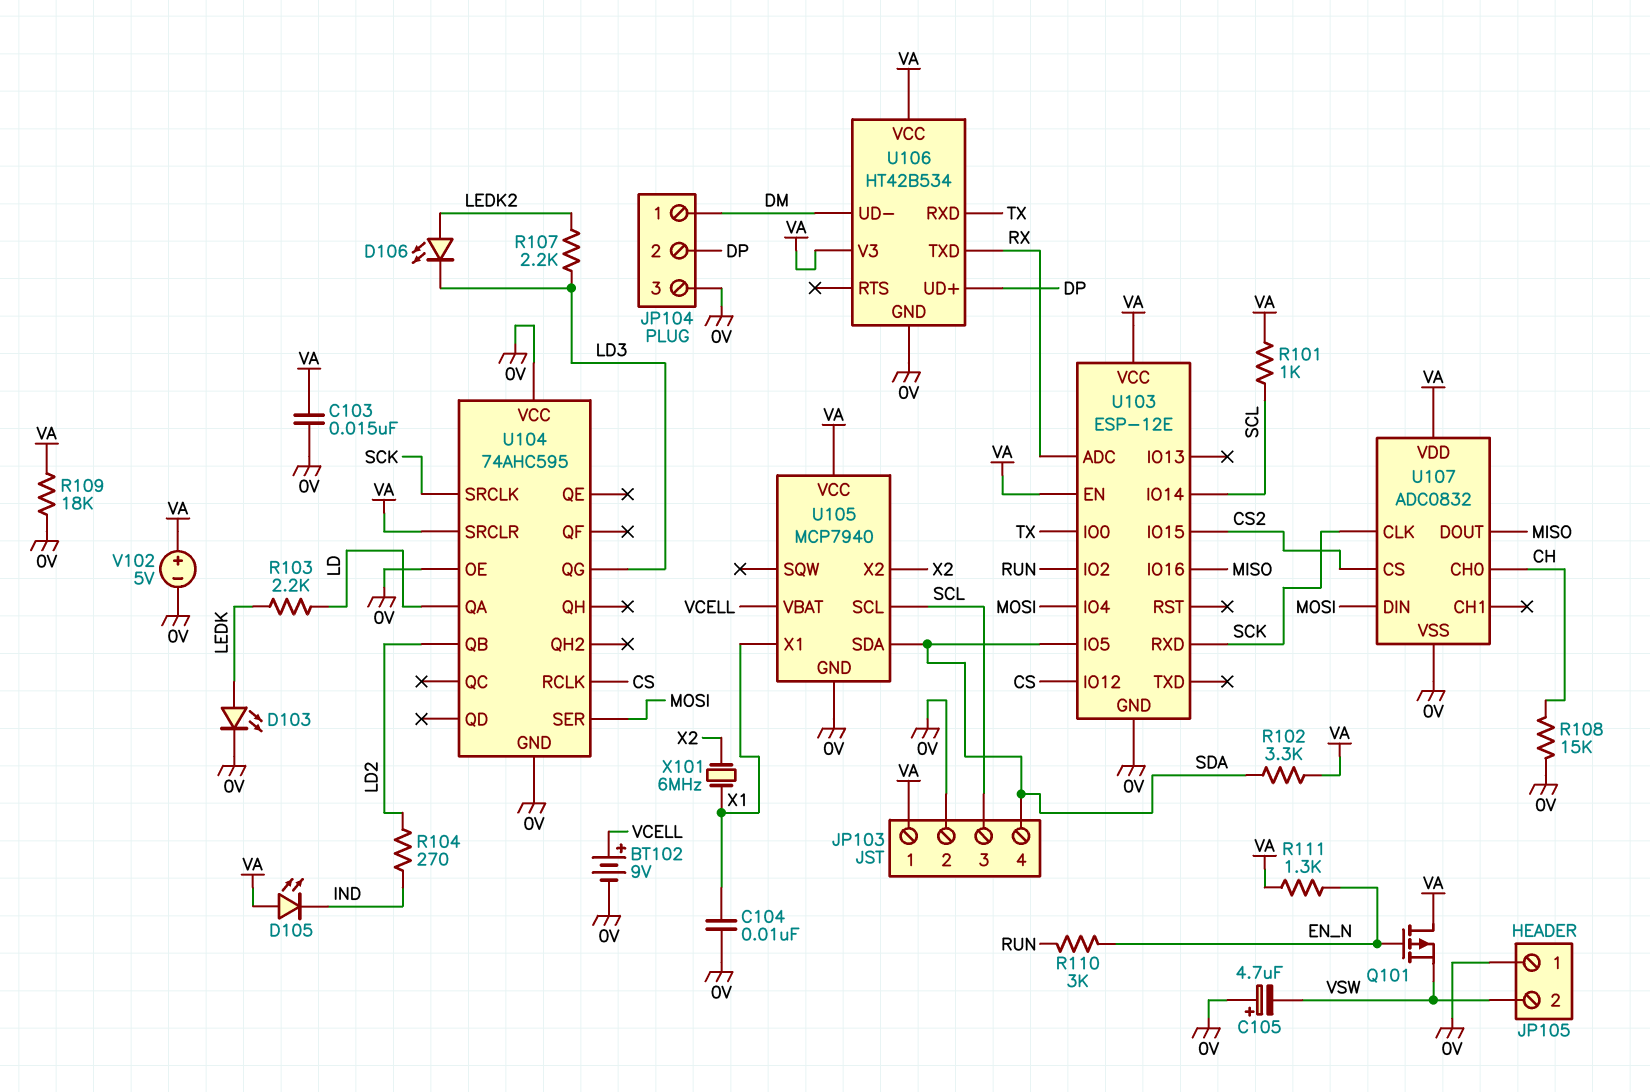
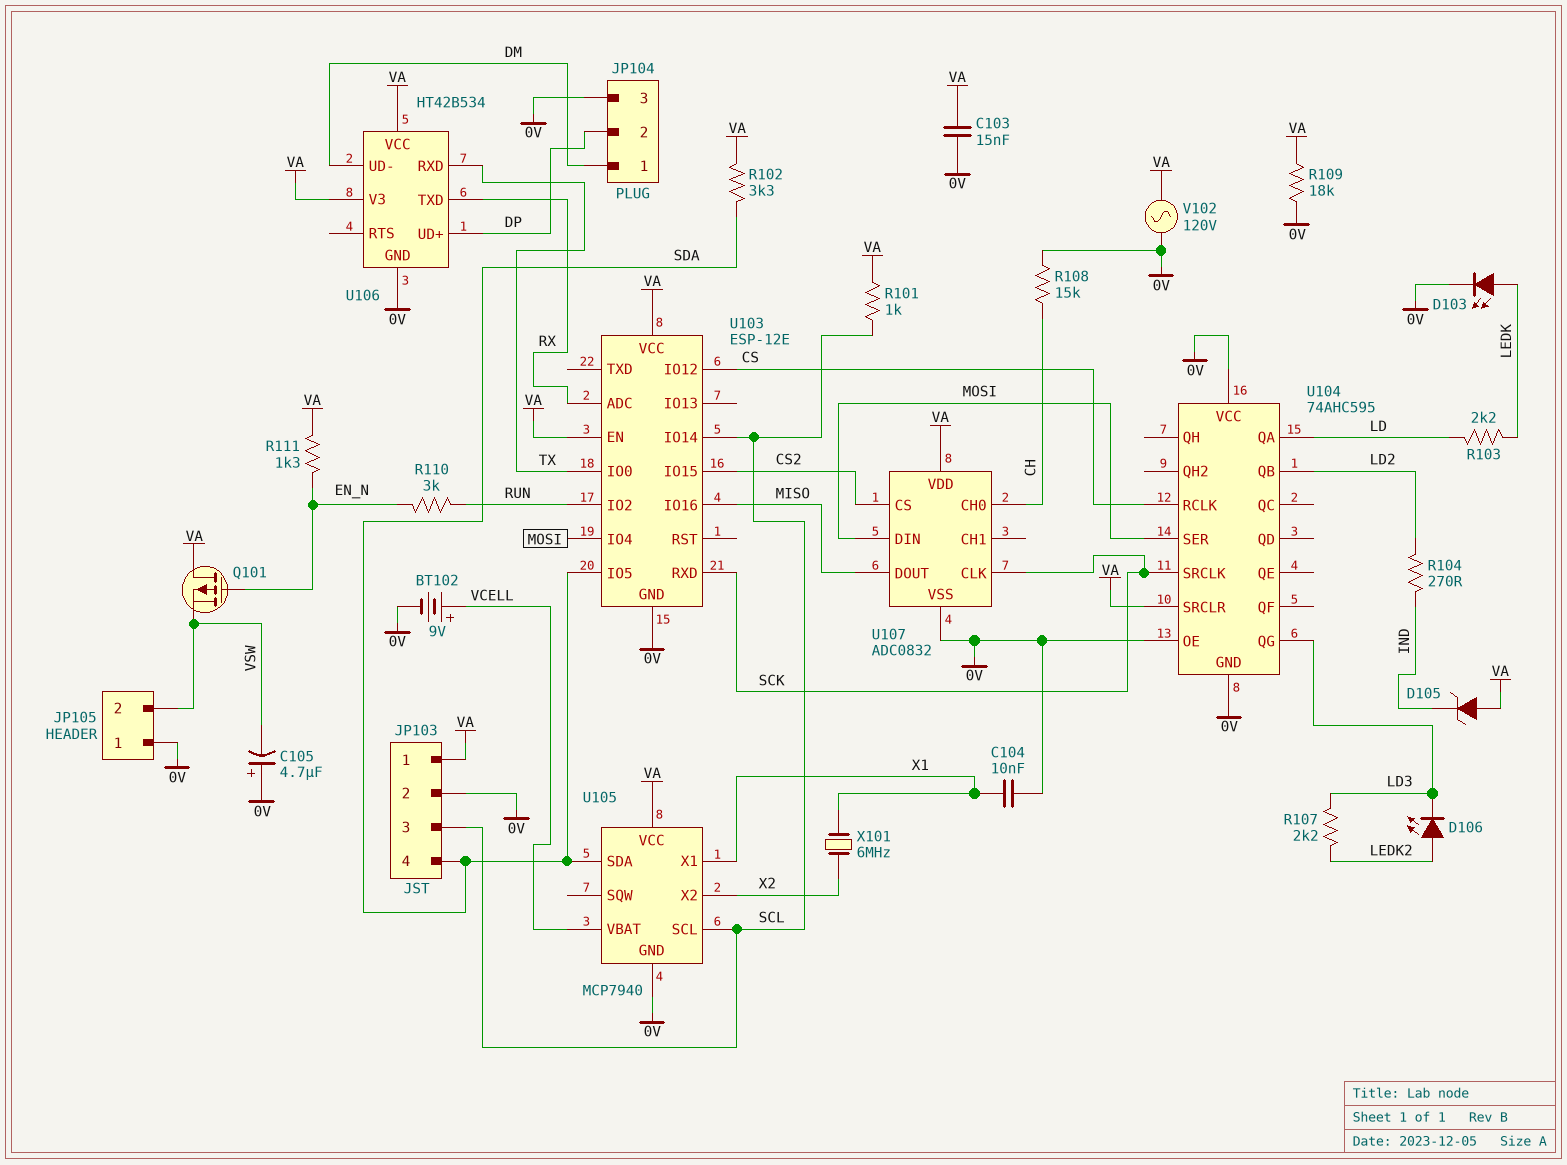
D105: LED (A VA, K IND) -> zener (A VA, K IND)
V102: 5V (plus VA, minus 0V) -> AC 120V (0V, VA)

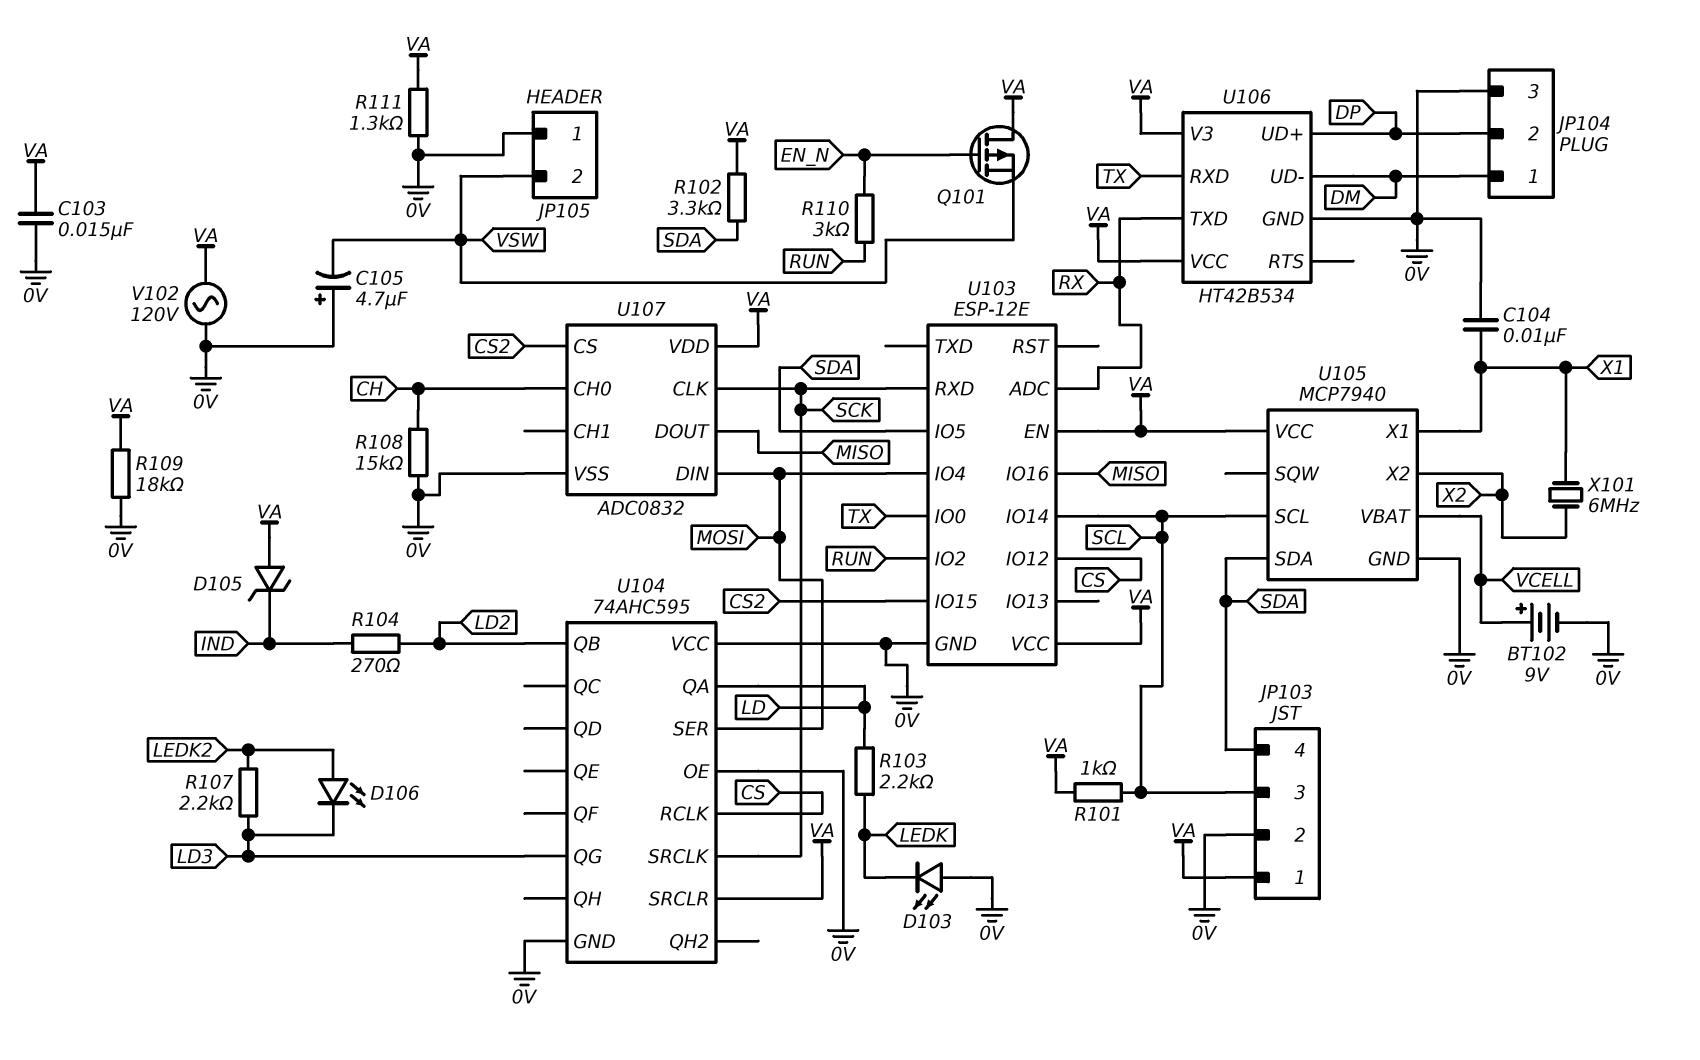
D103: LED (A LEDK, K 0V) -> LED (A 0V, K LEDK)
R111: 1.3k (EN_N, VA) -> 1.3k (0V, VA)

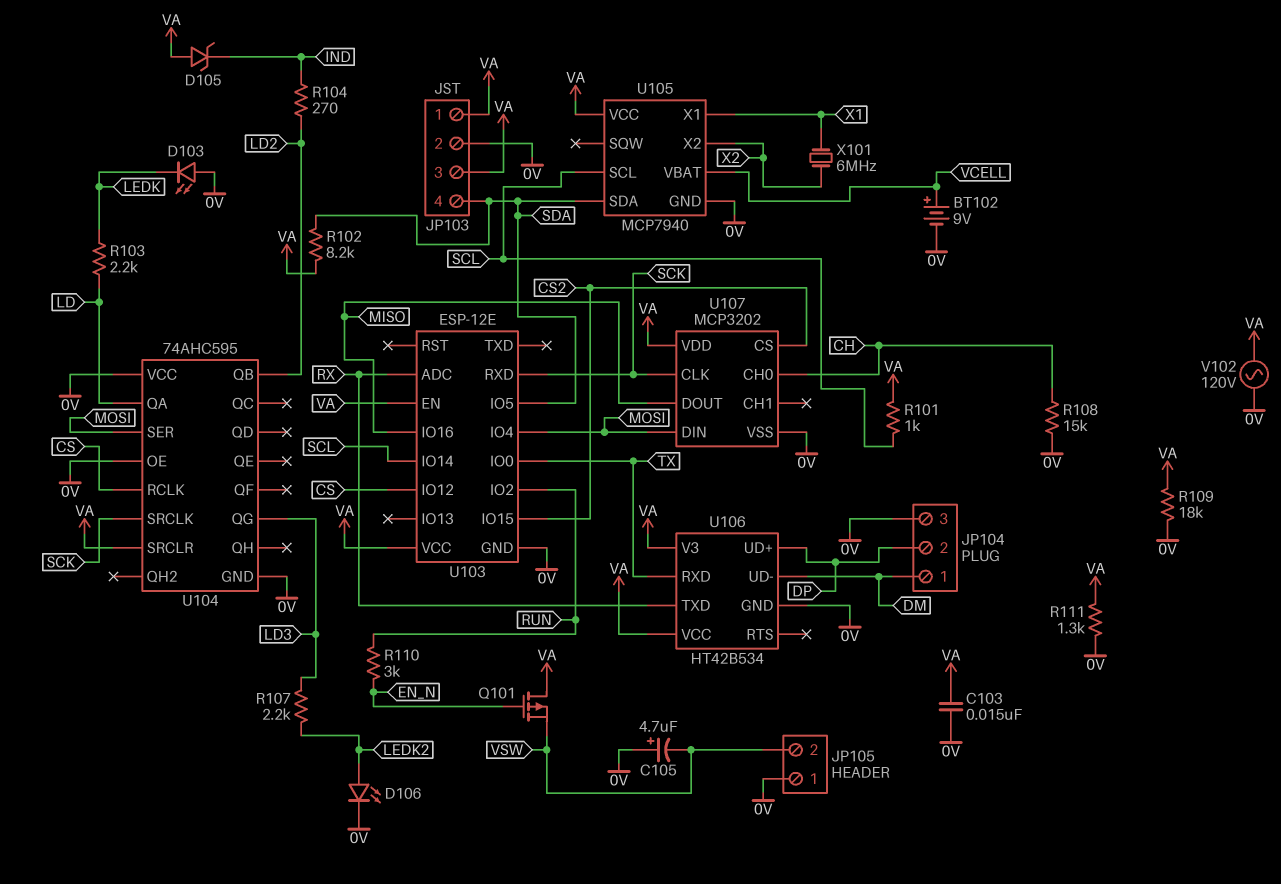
C104: 10nF (0V, X1) -> none
D106: LED (A LEDK2, K LD3) -> LED (A LEDK2, K 0V)
JP103 pin 3: SCL -> VA
R102: 3.3k (SDA, VA) -> 8.2k (SDA, VA)
U107: ADC0832 -> MCP3202

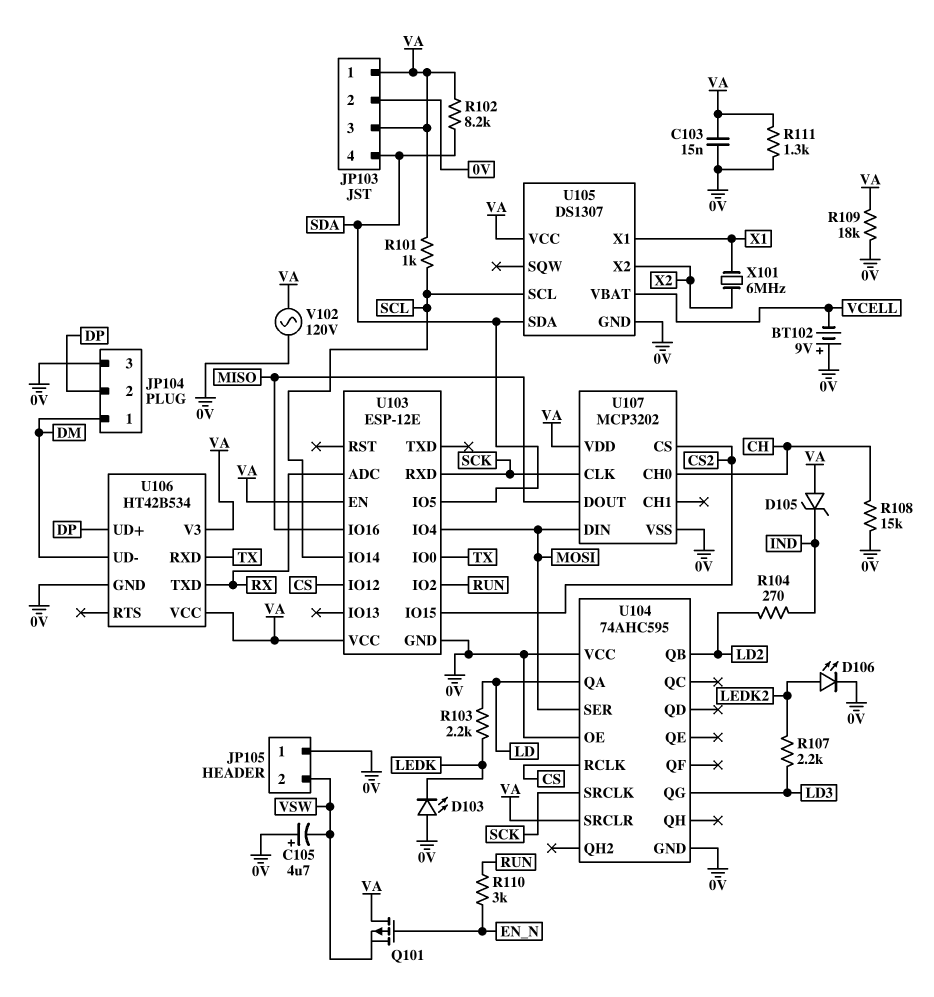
BT102: 9V (plus VCELL, minus 0V) -> 9V (plus 0V, minus VCELL)
U105: MCP7940 -> DS1307

